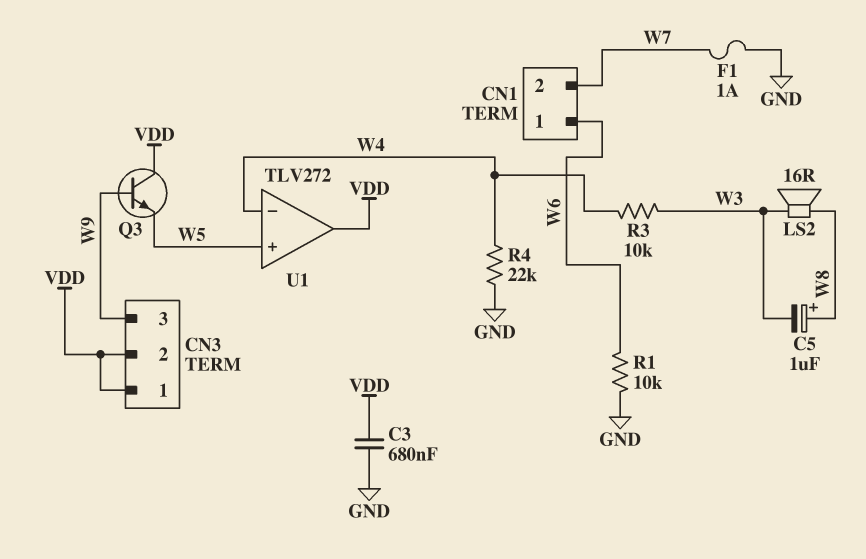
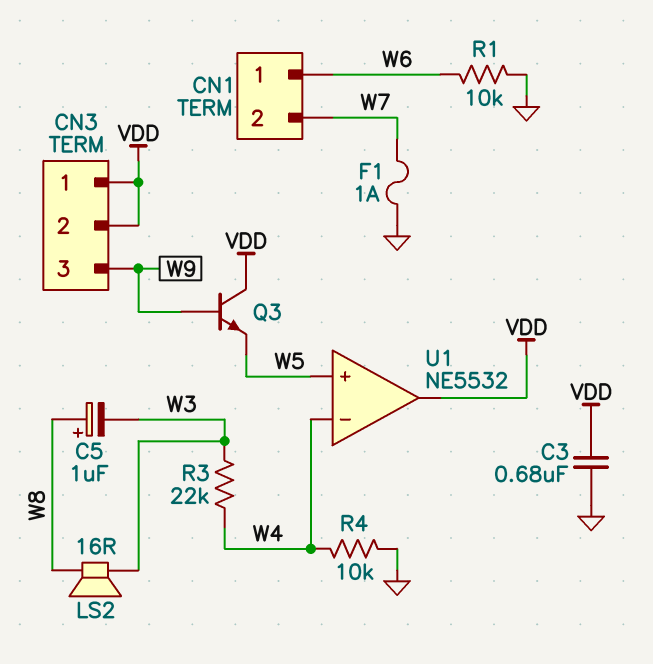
R3: 10k (W3, W4) -> 22k (W3, W4)
R4: 22k (GND, W4) -> 10k (GND, W4)
U1: TLV272 -> NE5532

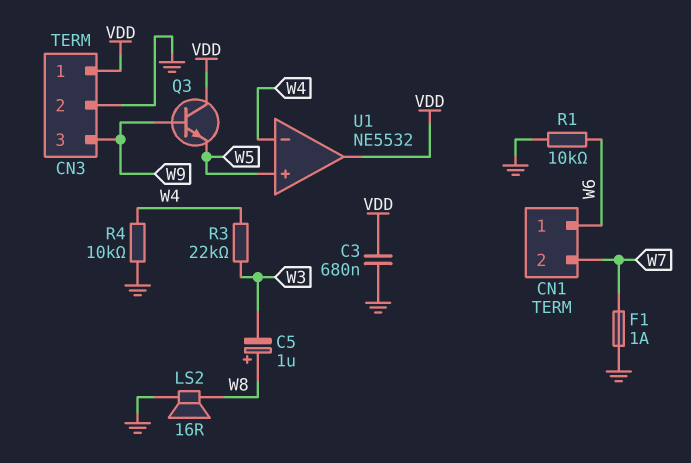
CN3 pin 2: VDD -> GND
LS2: speaker 16R (W3, W8) -> speaker 16R (GND, W8)

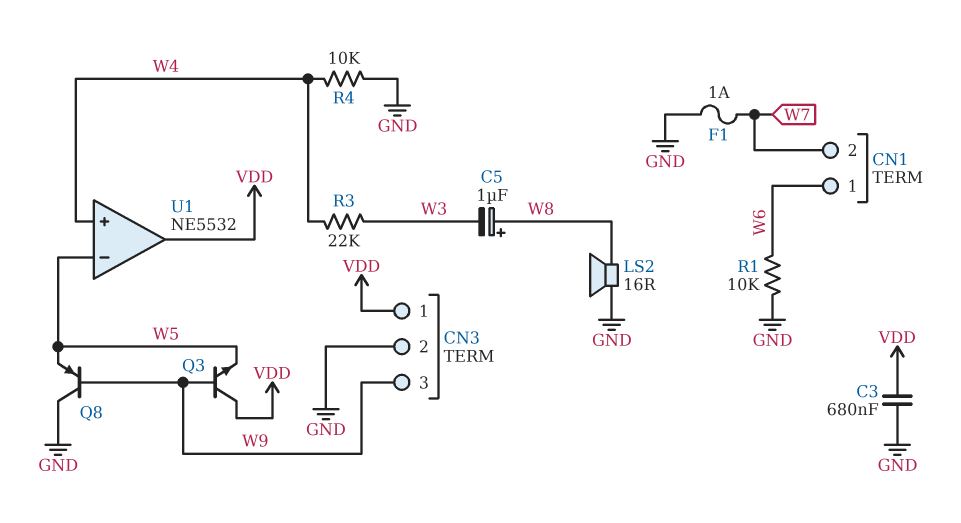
Q8: none -> PNP (B W9, C GND, E W5)
U1 pin in+: W5 -> W4
U1 pin in-: W4 -> W5

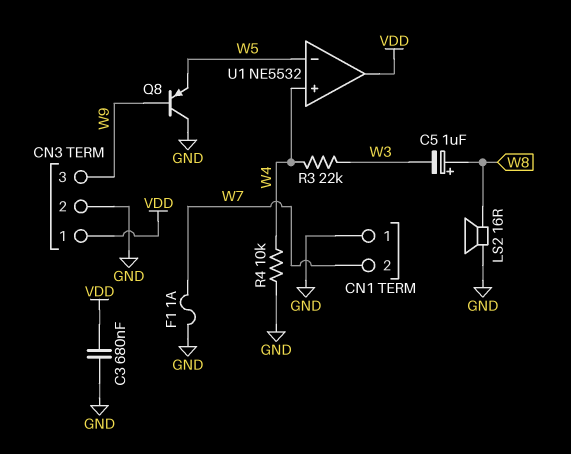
CN1 pin 1: W6 -> GND
Q3: NPN (B W9, C VDD, E W5) -> none
R1: 10k (GND, W6) -> none

